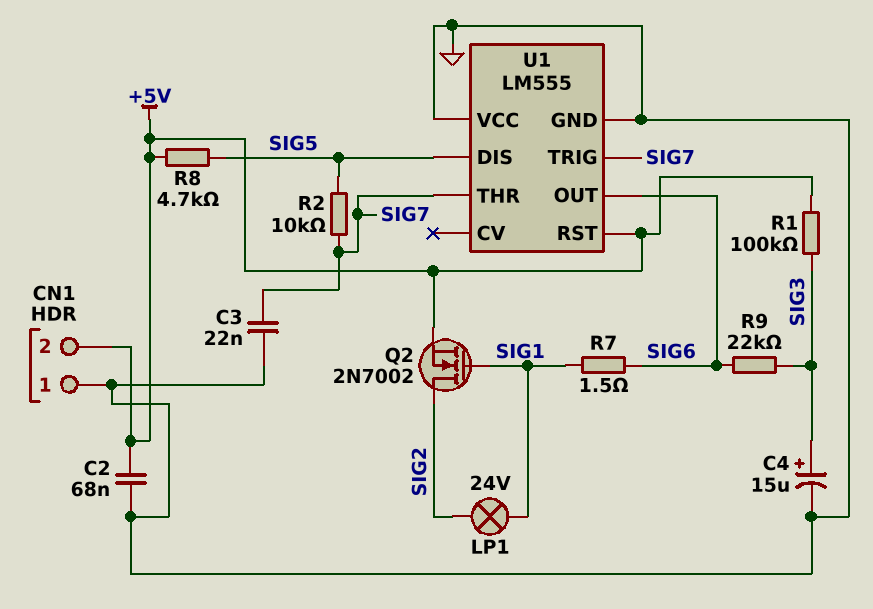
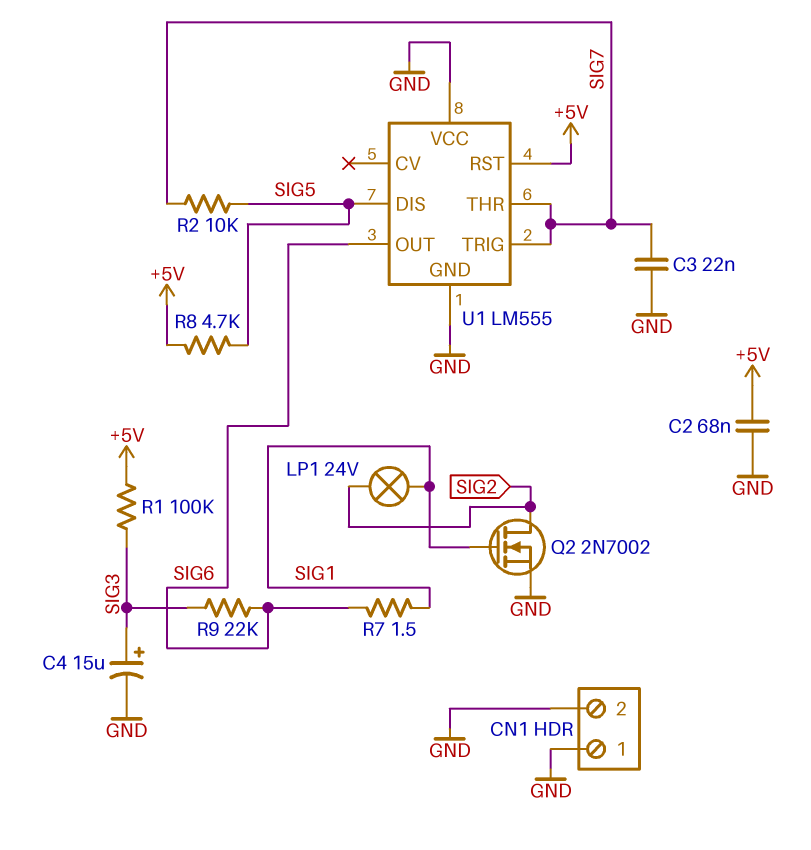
CN1 pin 2: +5V -> GND
Q2: NMOS 2N7002 (G SIG1, D SIG2, S +5V) -> NMOS 2N7002 (G SIG1, D SIG2, S GND)

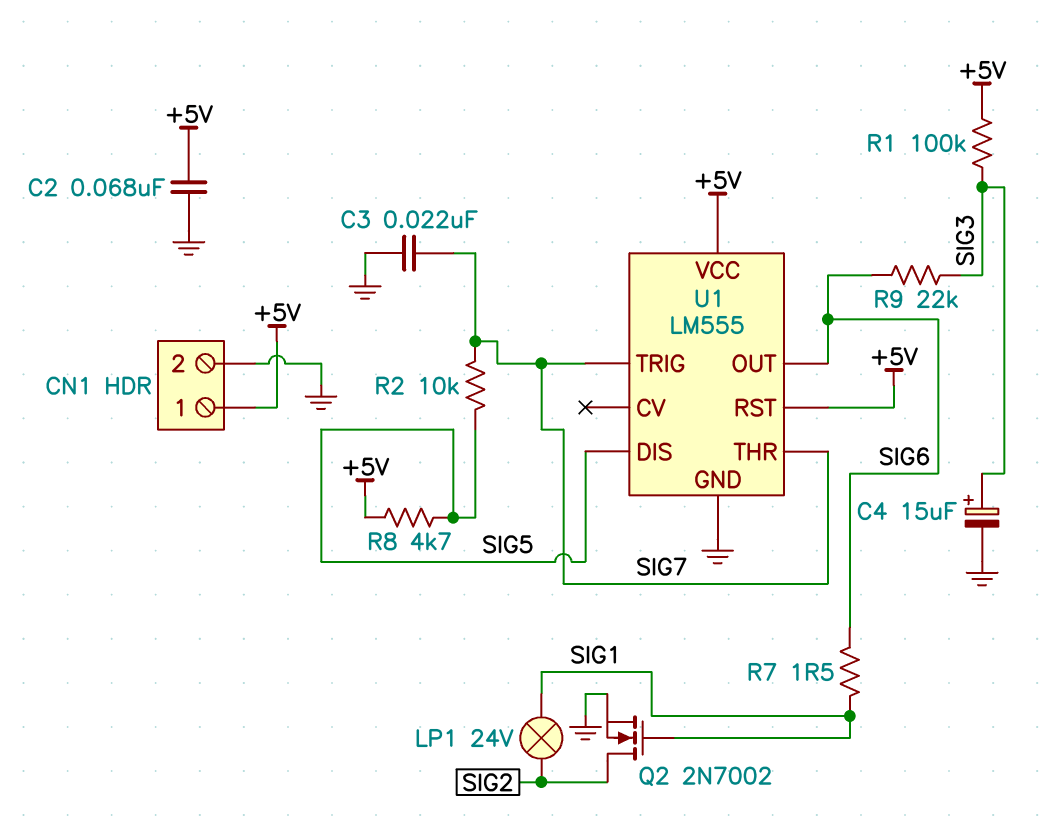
CN1 pin 1: GND -> +5V
U1 pin VCC: GND -> +5V

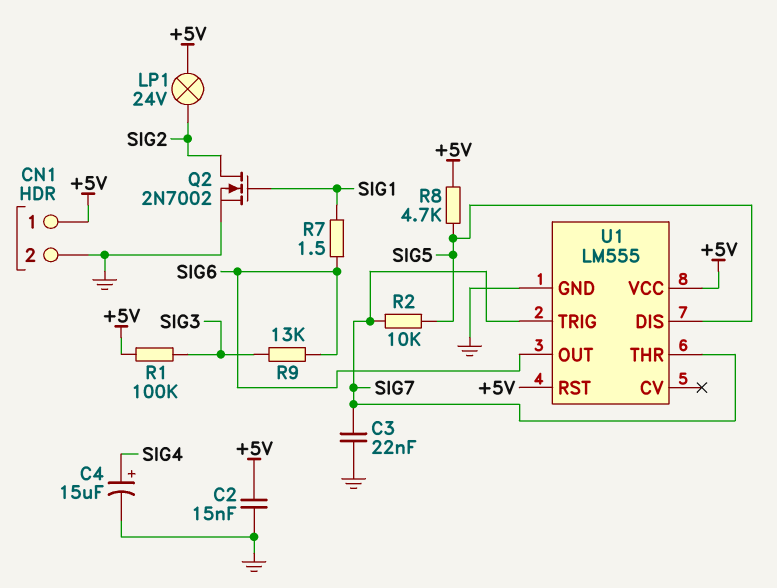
C2: 68nF (+5V, GND) -> 15nF (+5V, GND)
C4: 15uF (plus SIG3, minus GND) -> 15uF (plus SIG4, minus GND)
LP1: lamp 24V (SIG1, SIG2) -> lamp 24V (+5V, SIG2)
R9: 22k (SIG3, SIG6) -> 13k (SIG3, SIG6)

